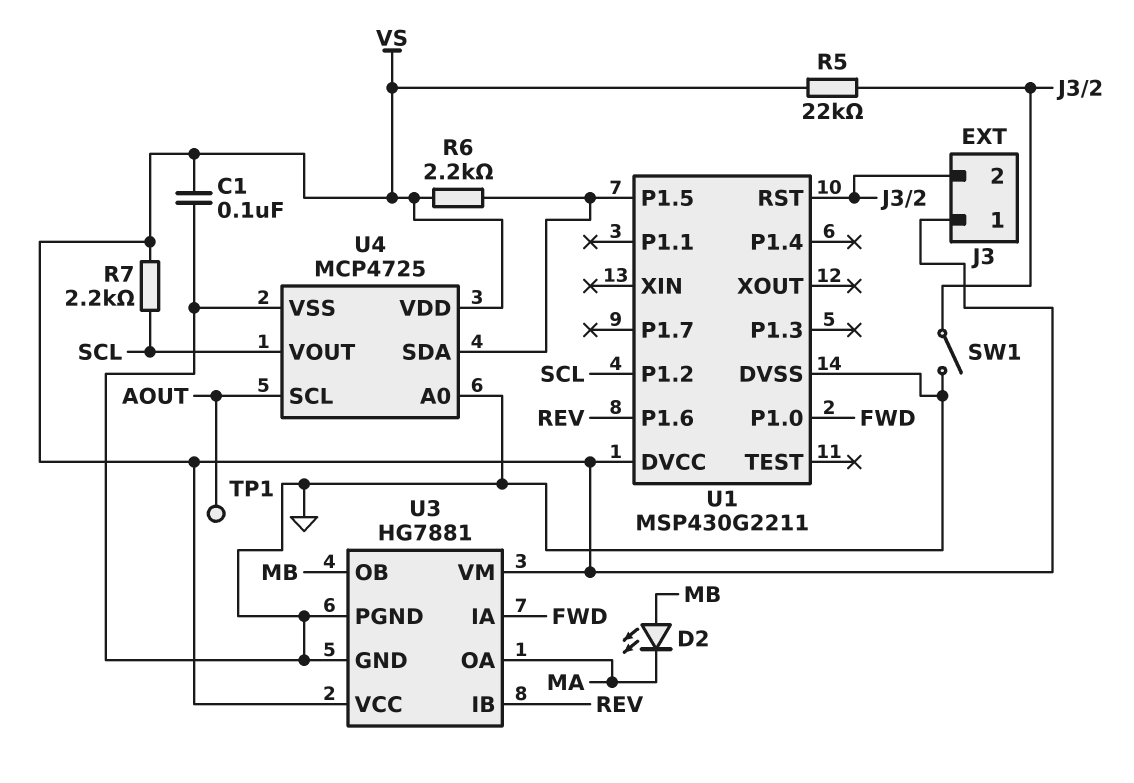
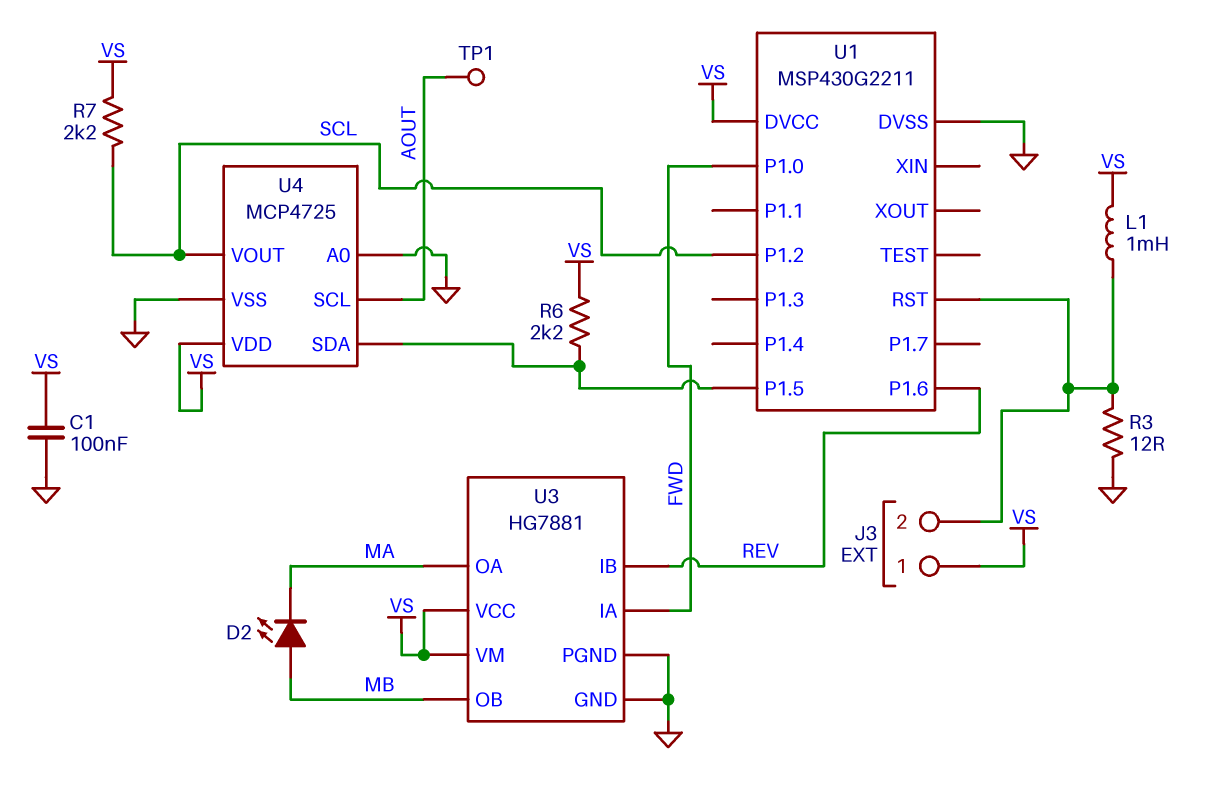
L1: none -> 1mH (J3/2, VS)
R3: none -> 12 (GND, J3/2)
R5: 22k (J3/2, VS) -> none
SW1: switch (GND, J3/2) -> none

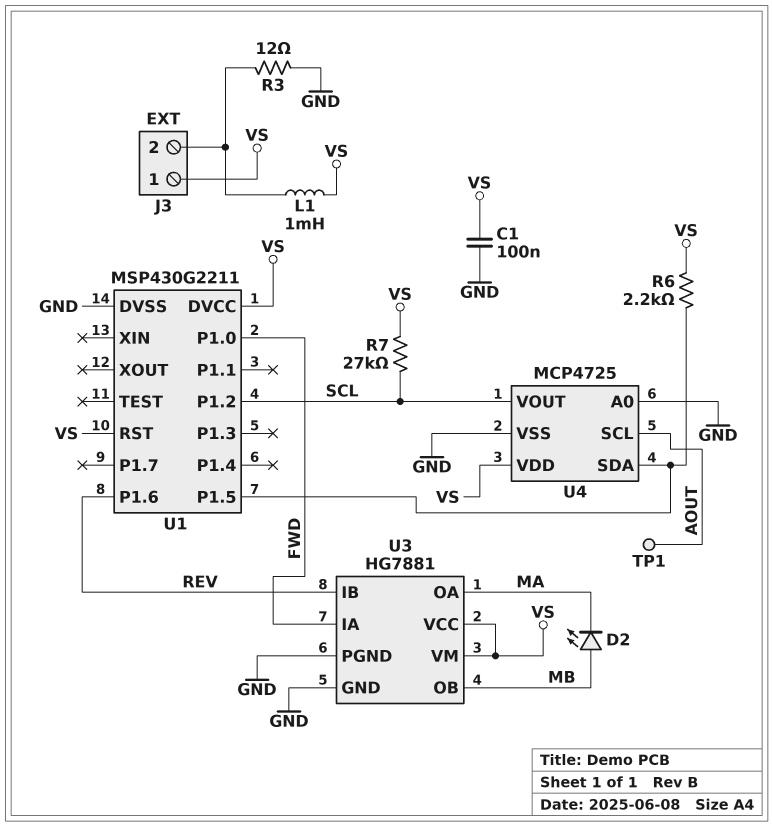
R7: 2.2k (SCL, VS) -> 27k (SCL, VS)
U1 pin RST: J3/2 -> VS

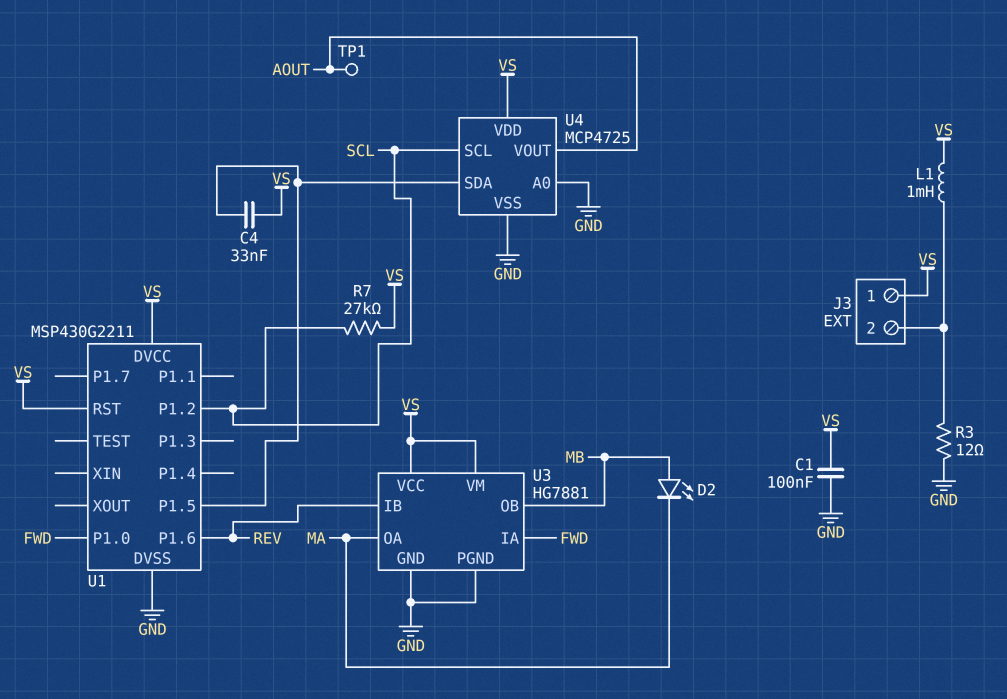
C4: none -> 33nF (U1/P1.5, VS)
R6: 2.2k (U1/P1.5, VS) -> none
U4 pin SCL: AOUT -> SCL
U4 pin VOUT: SCL -> AOUT

